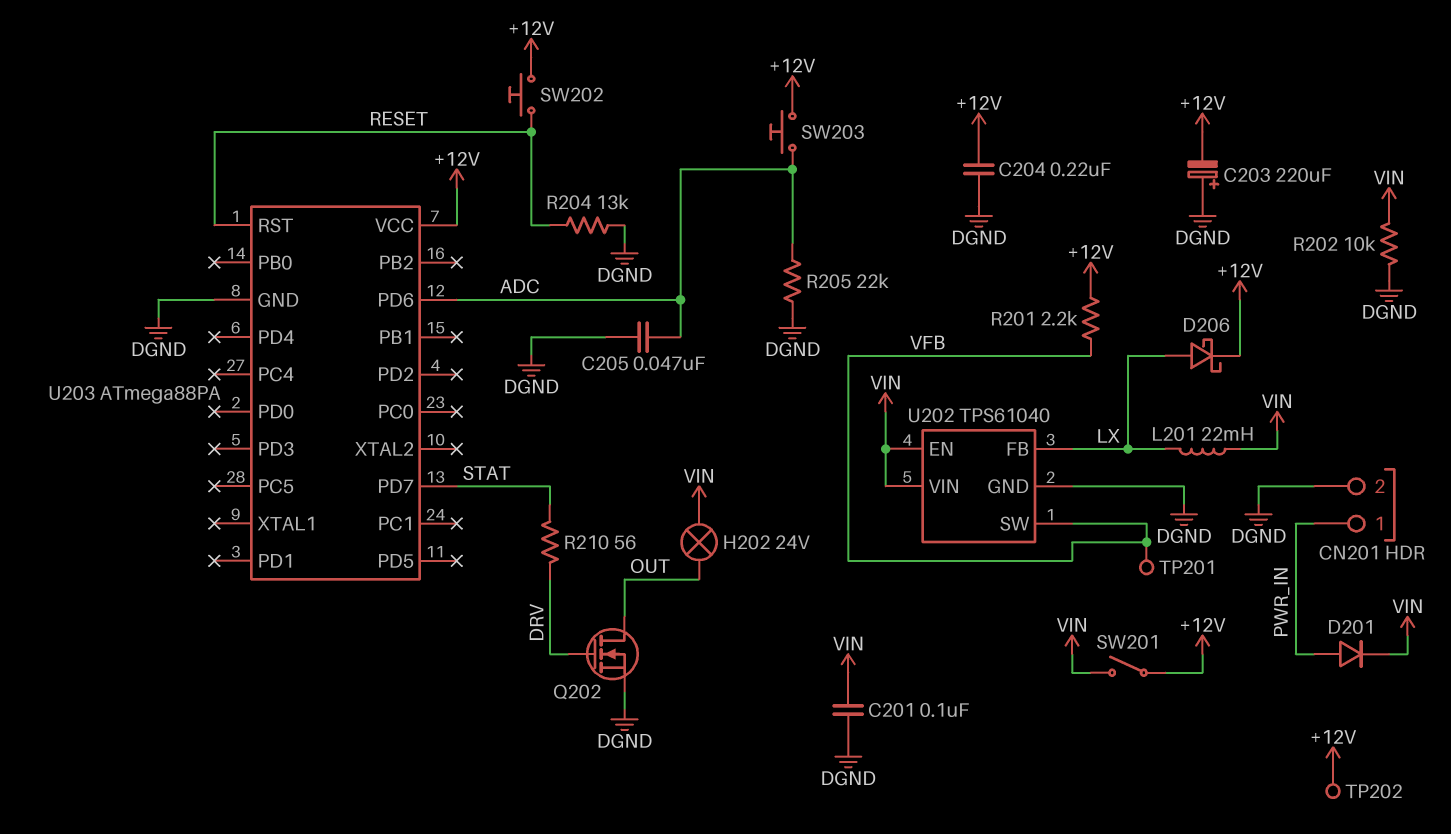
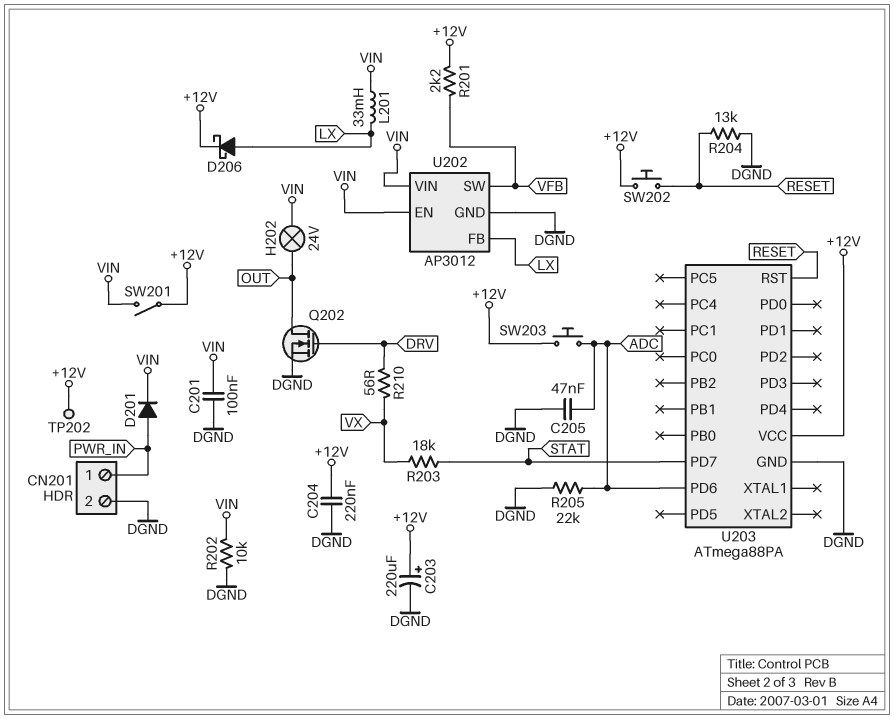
C203: 220uF (plus DGND, minus +12V) -> 220uF (plus +12V, minus DGND)
L201: 22mH (LX, VIN) -> 33mH (LX, VIN)
R203: none -> 18k (STAT, VX)
R210: 56 (DRV, STAT) -> 56 (DRV, VX)
TP201: test point (VFB) -> none
U202: TPS61040 -> AP3012

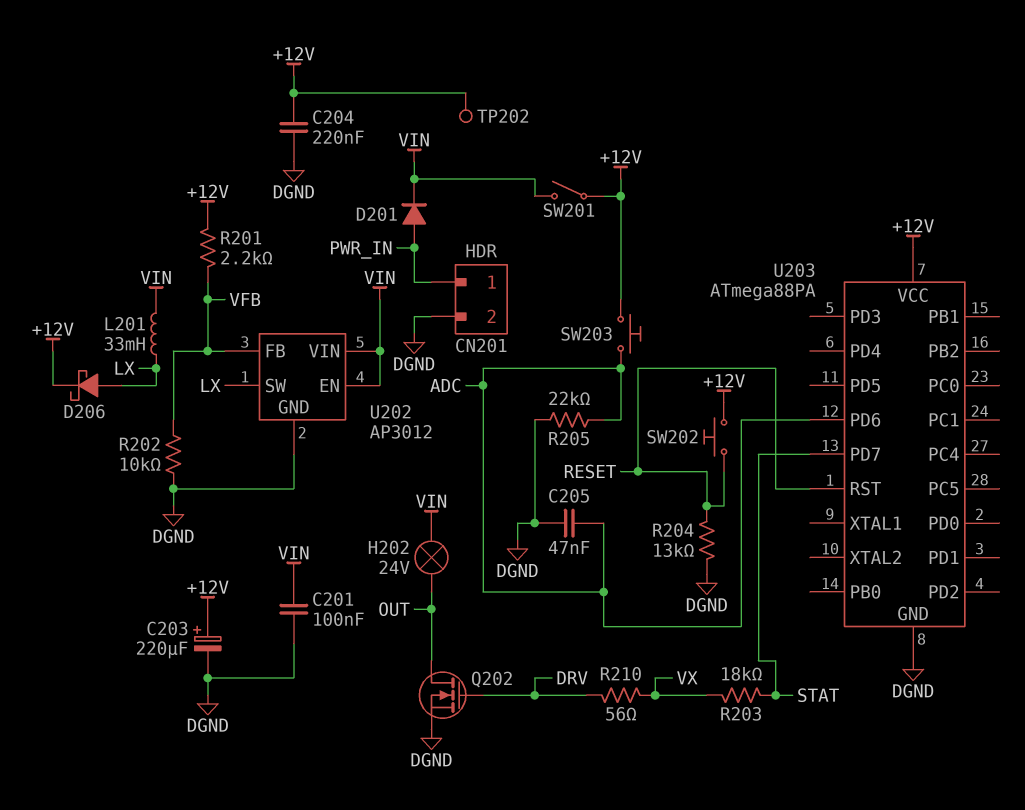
R202: 10k (DGND, VIN) -> 10k (DGND, VFB)
U202 pin FB: LX -> VFB
U202 pin SW: VFB -> LX

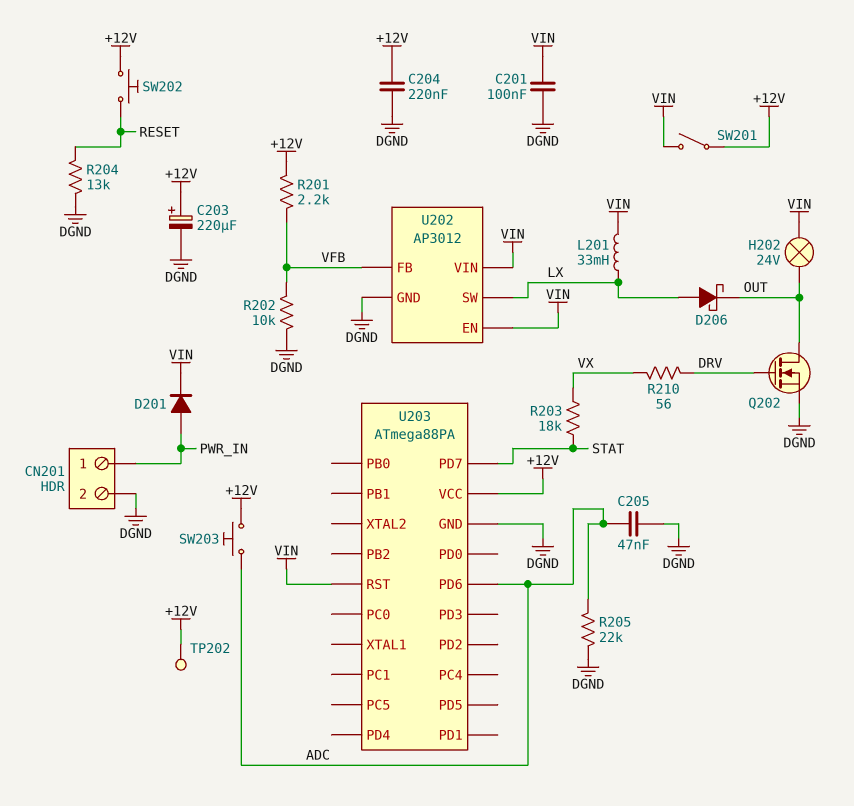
D206: schottky (A LX, K +12V) -> schottky (A LX, K OUT)
U203 pin RST: RESET -> VIN

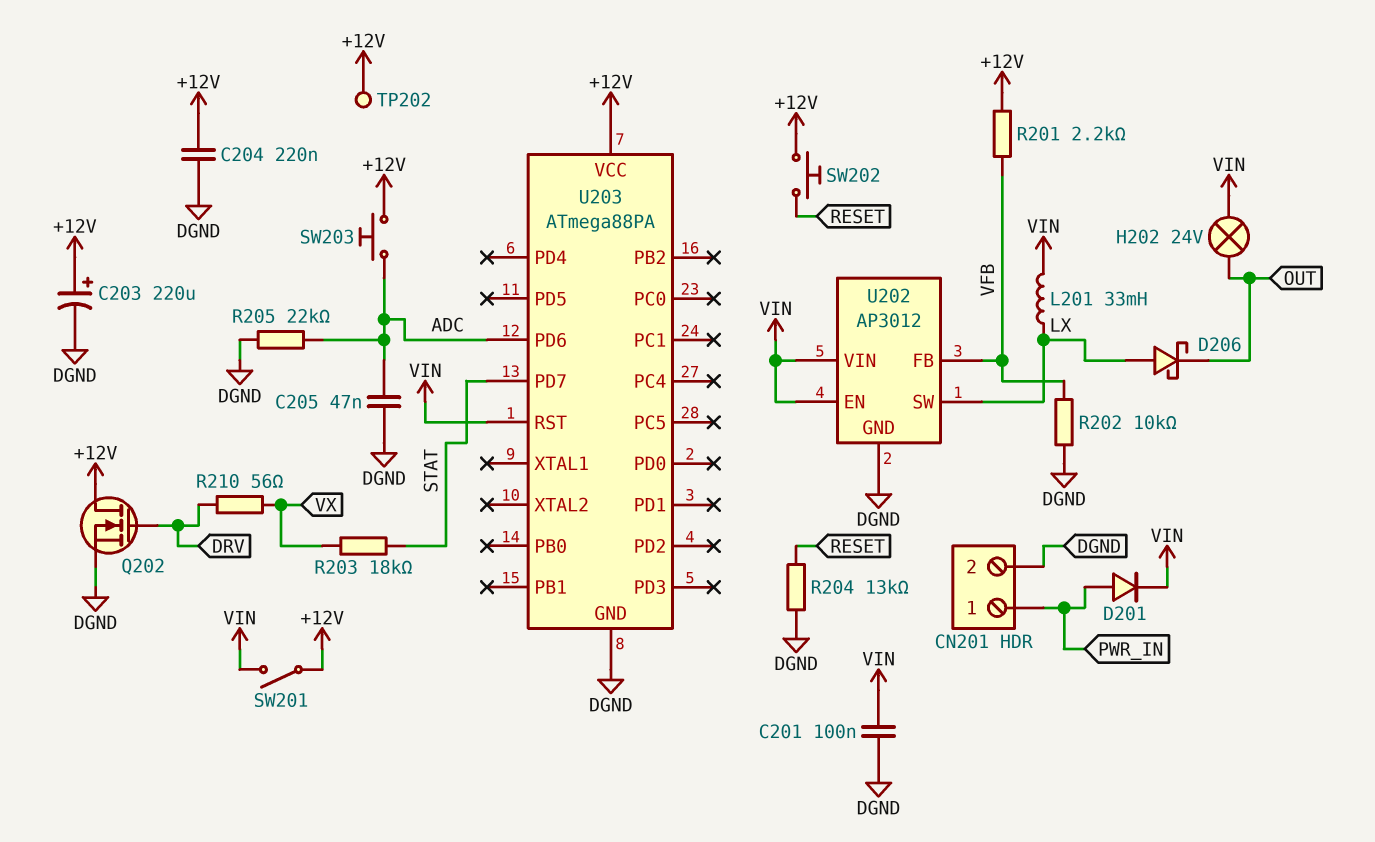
Q202: NMOS (G DRV, D OUT, S DGND) -> NMOS (G DRV, D +12V, S DGND)

